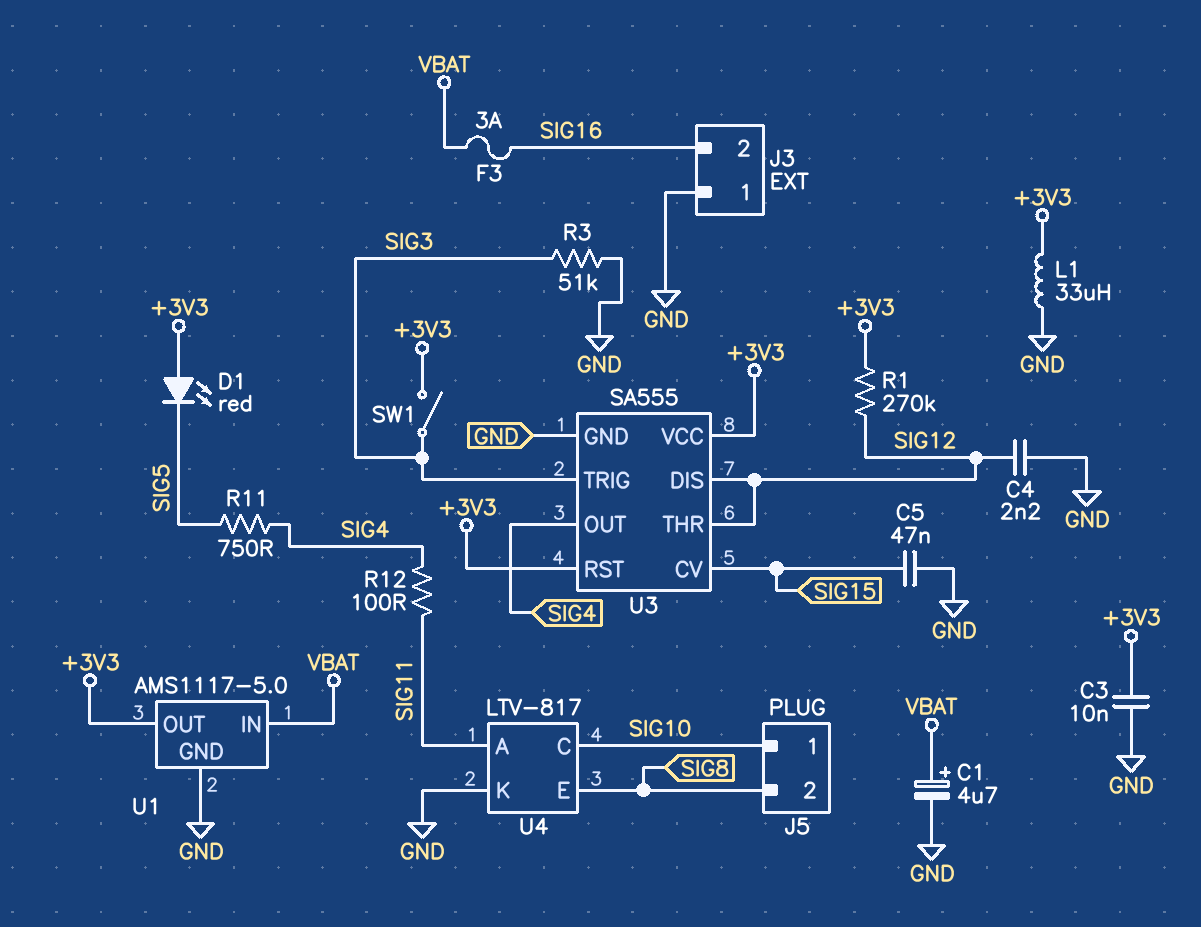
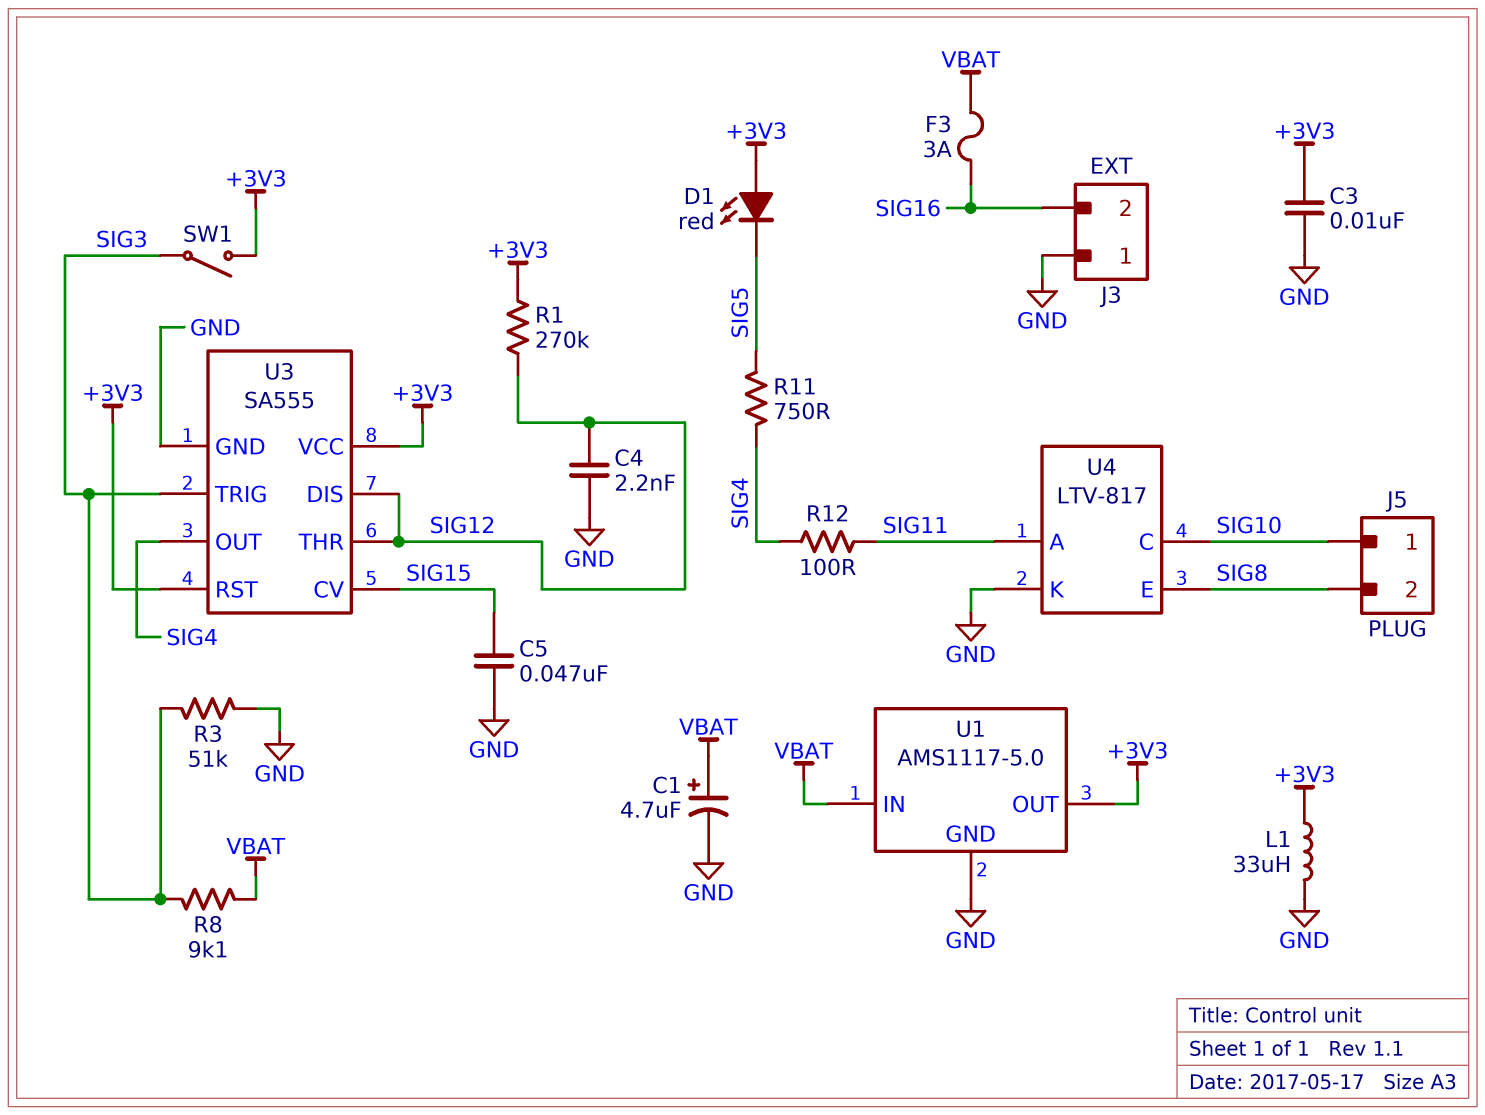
R8: none -> 9.1k (SIG3, VBAT)

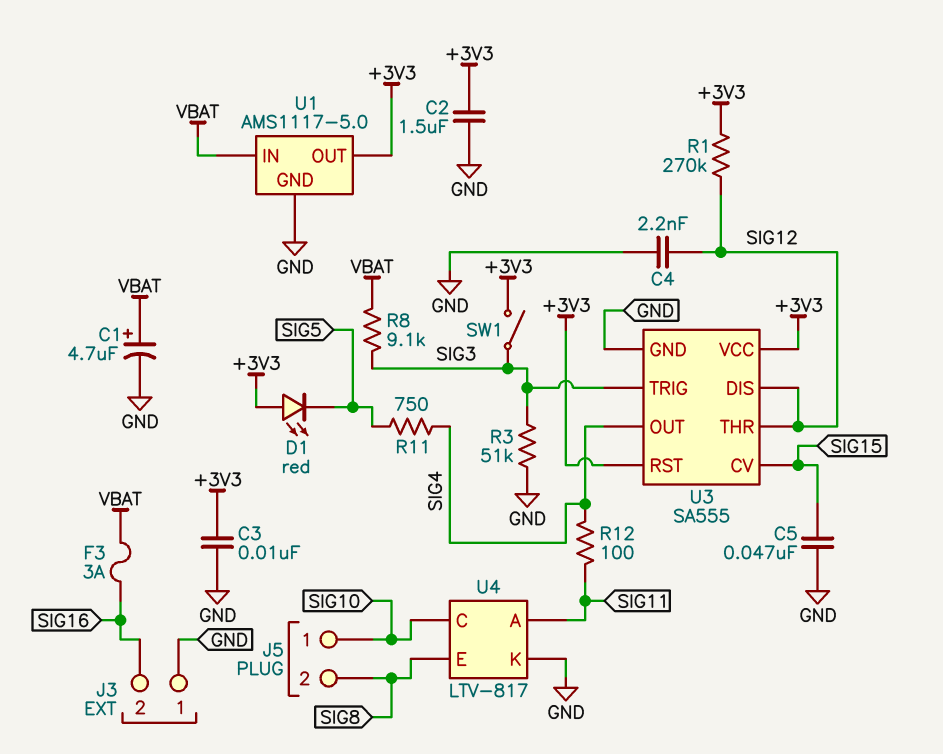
C2: none -> 1.5uF (+3V3, GND)
L1: 33uH (+3V3, GND) -> none

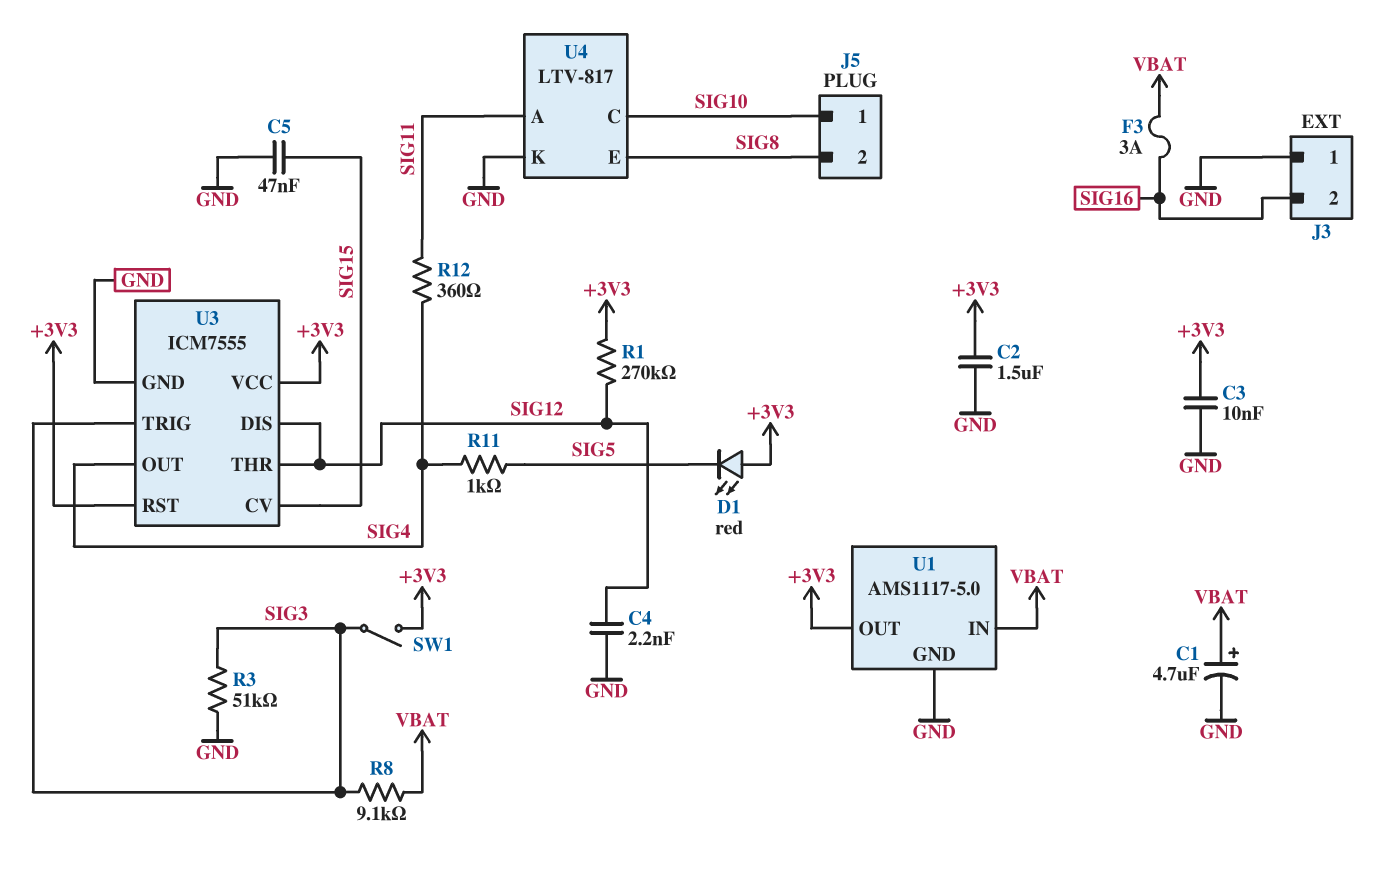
R11: 750 (SIG4, SIG5) -> 1k (SIG4, SIG5)
R12: 100 (SIG4, SIG11) -> 360 (SIG4, SIG11)
U3: SA555 -> ICM7555

